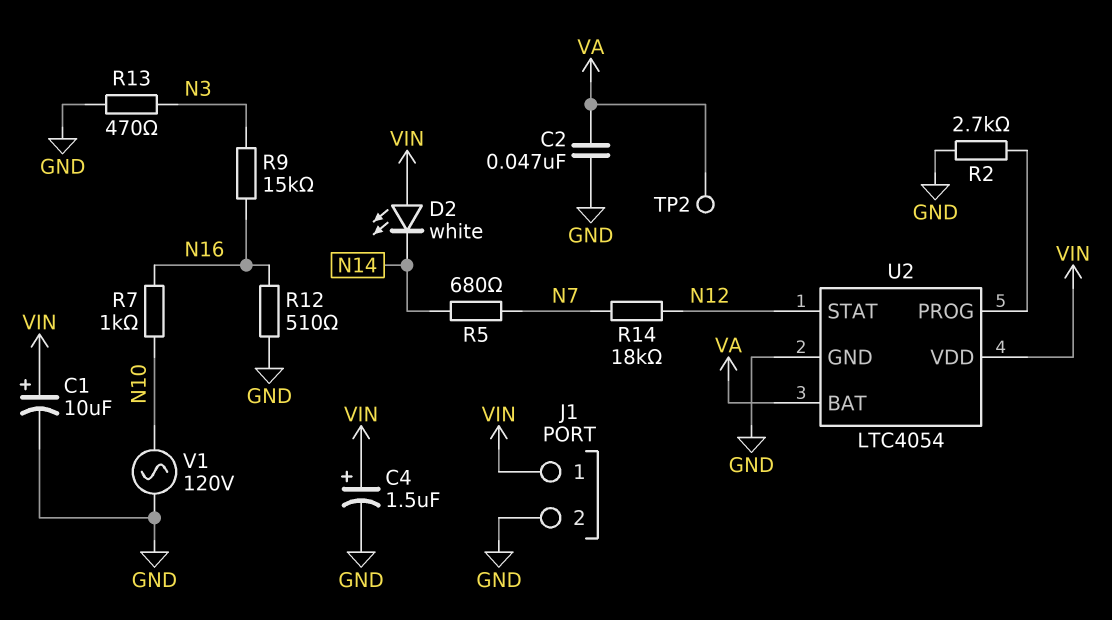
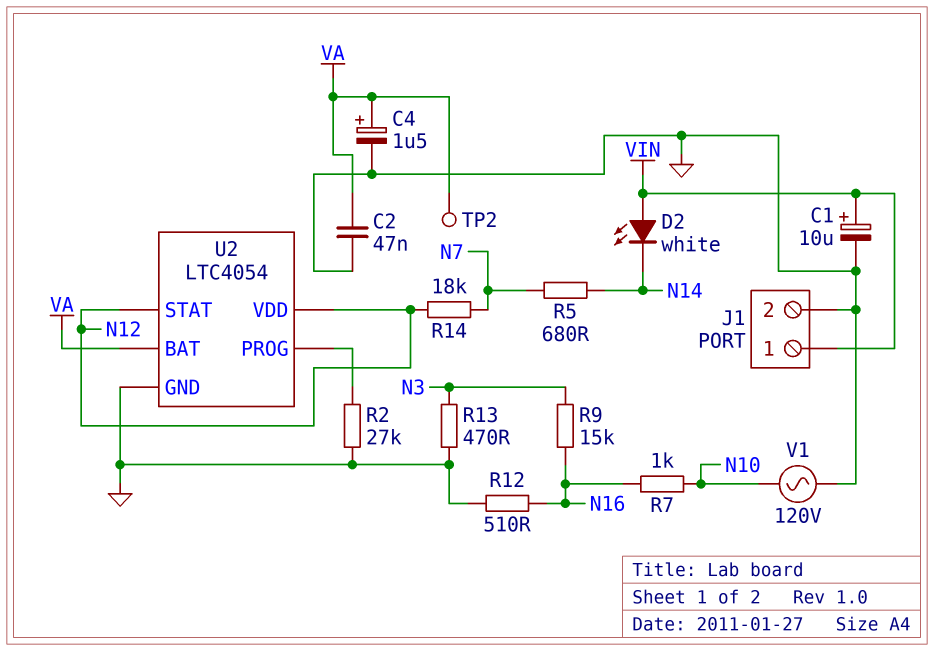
C4: 1.5uF (plus VIN, minus GND) -> 1.5uF (plus VA, minus GND)
R2: 2.7k (GND, U2/PROG) -> 27k (GND, U2/PROG)
U2 pin VDD: VIN -> N12

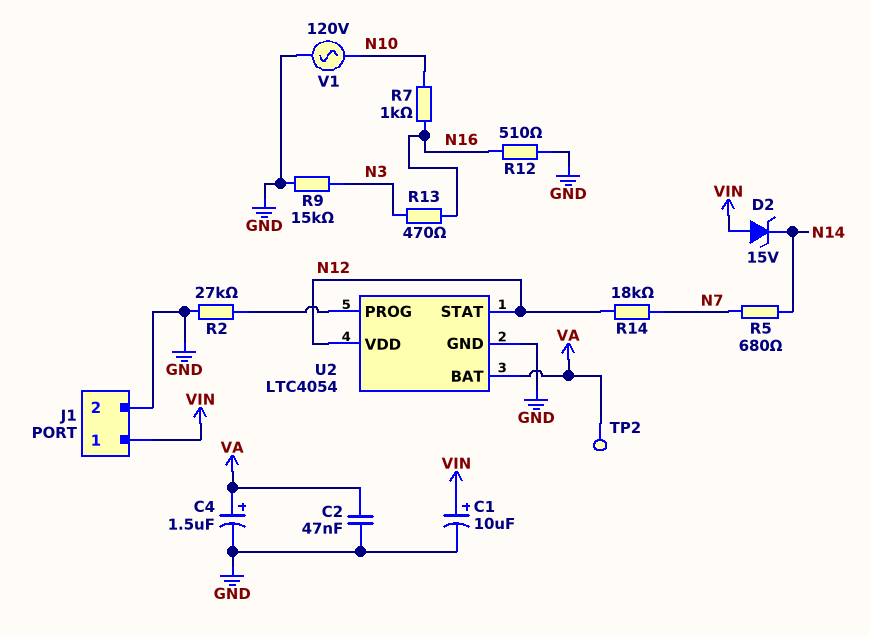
D2: LED white (A VIN, K N14) -> zener 15V (A VIN, K N14)
R9: 15k (N3, N16) -> 15k (GND, N3)
R13: 470 (GND, N3) -> 470 (N3, N16)

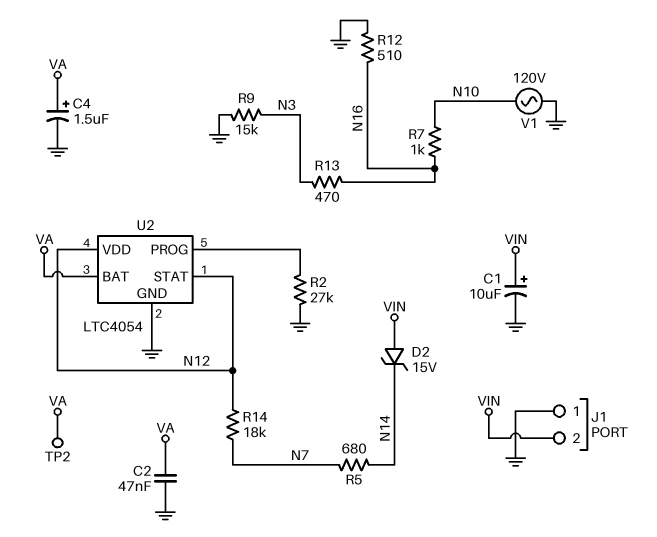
J1 pin 1: VIN -> GND
J1 pin 2: GND -> VIN

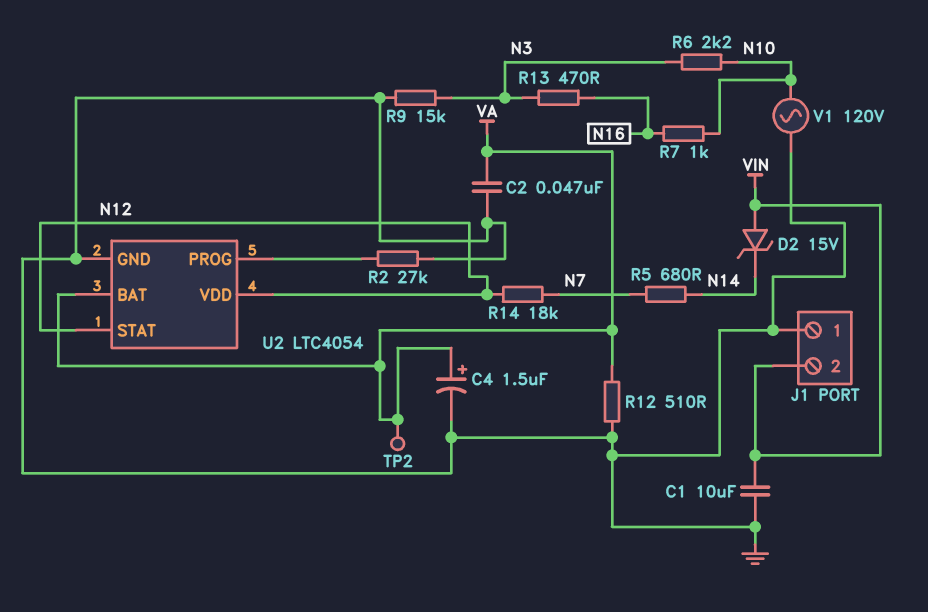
C1: 10uF (plus VIN, minus GND) -> 10uF (GND, VIN)
R6: none -> 2.2k (N3, N10)
R12: 510 (GND, N16) -> 510 (GND, VA)

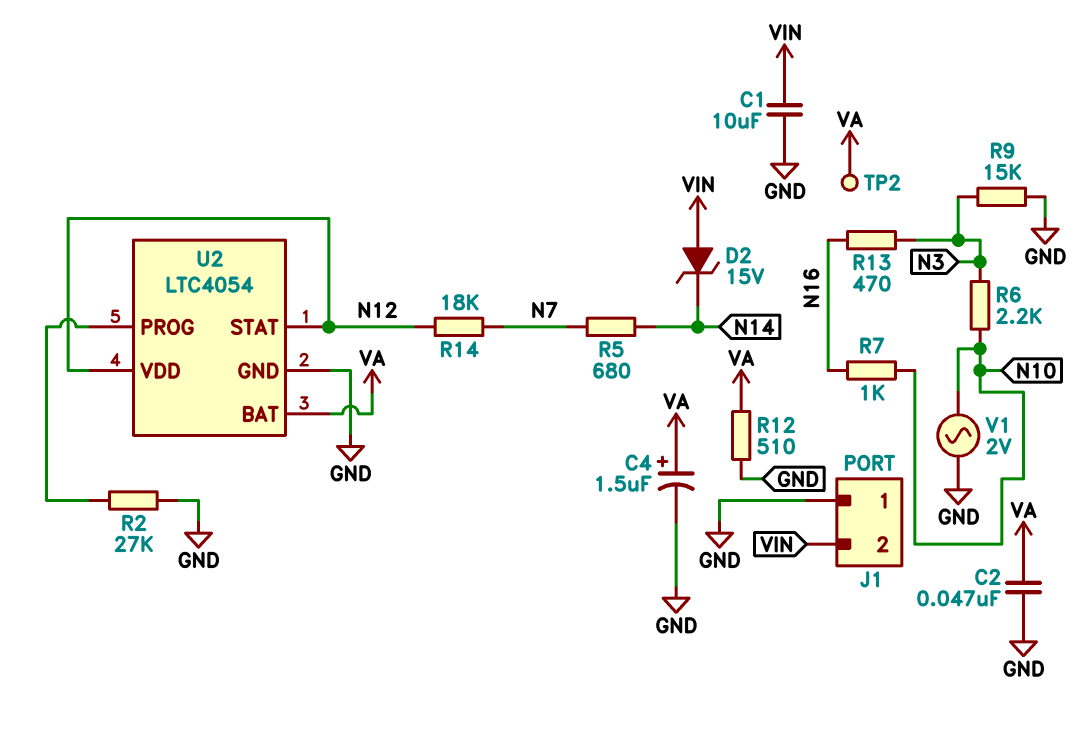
V1: AC 120V (GND, N10) -> AC 2V (GND, N10)

